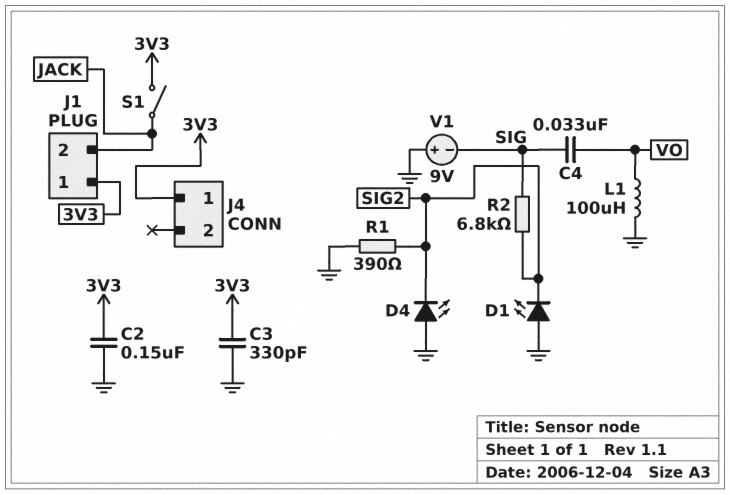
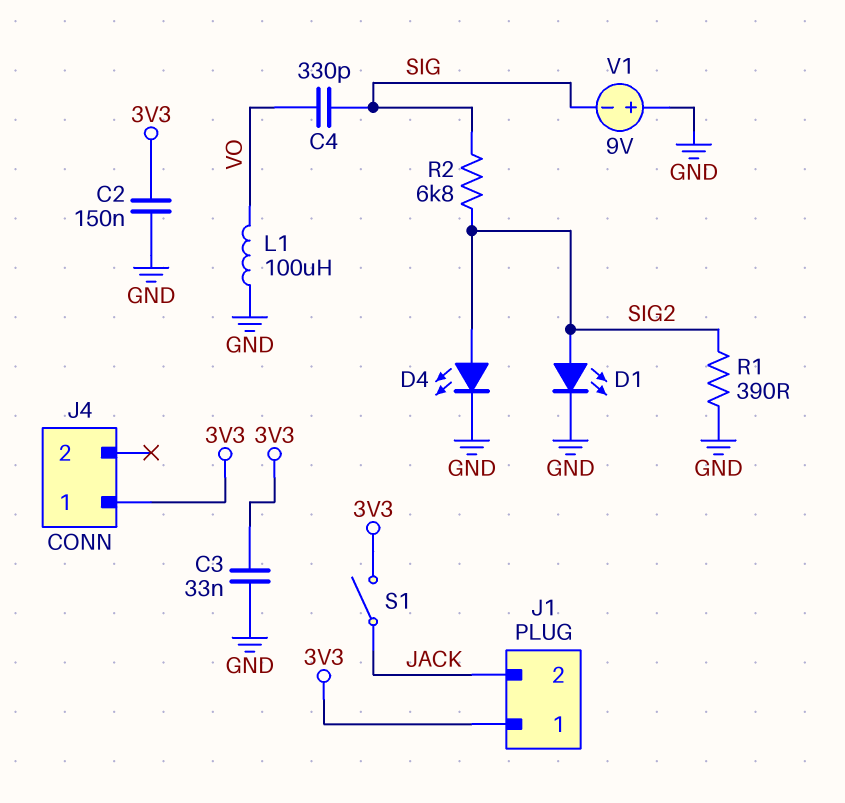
C3: 330pF (3V3, GND) -> 33nF (3V3, GND)
C4: 33nF (SIG, VO) -> 330pF (SIG, VO)
D1: LED (A GND, K SIG2) -> LED (A SIG2, K GND)
D4: LED (A GND, K SIG2) -> LED (A SIG2, K GND)

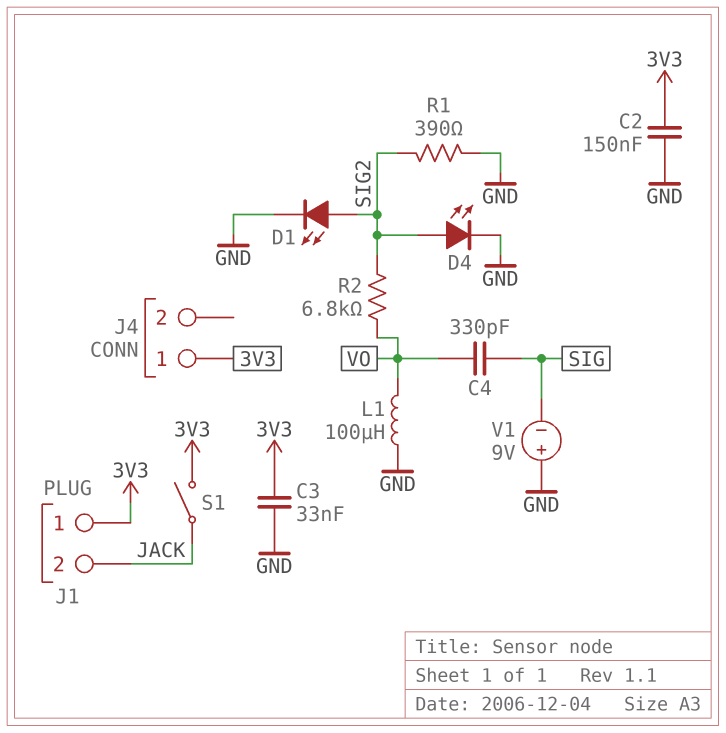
R2: 6.8k (SIG, SIG2) -> 6.8k (SIG2, VO)

